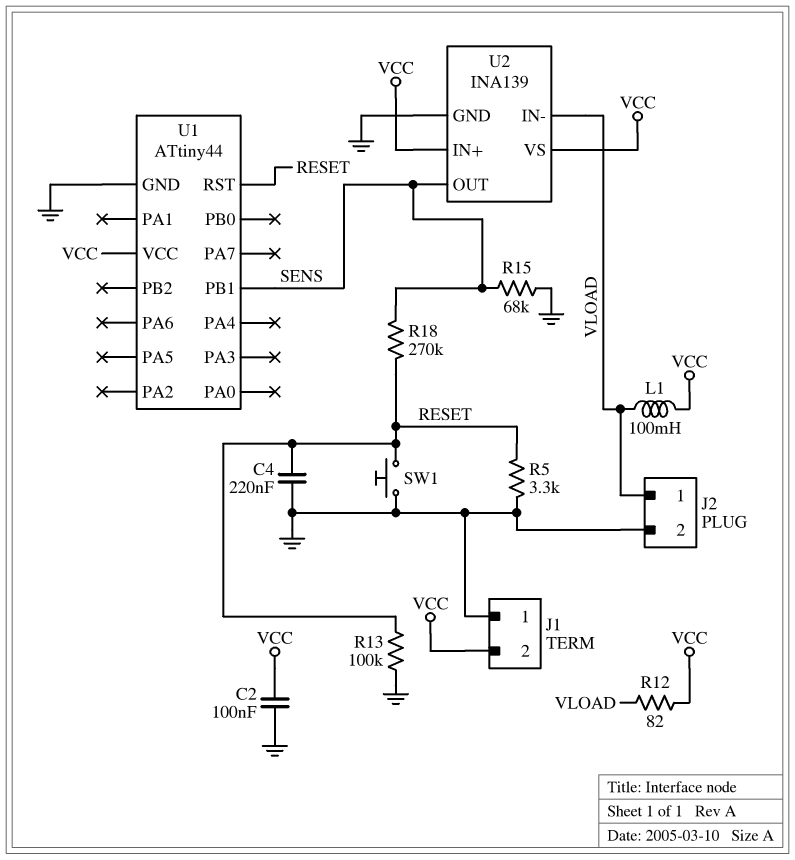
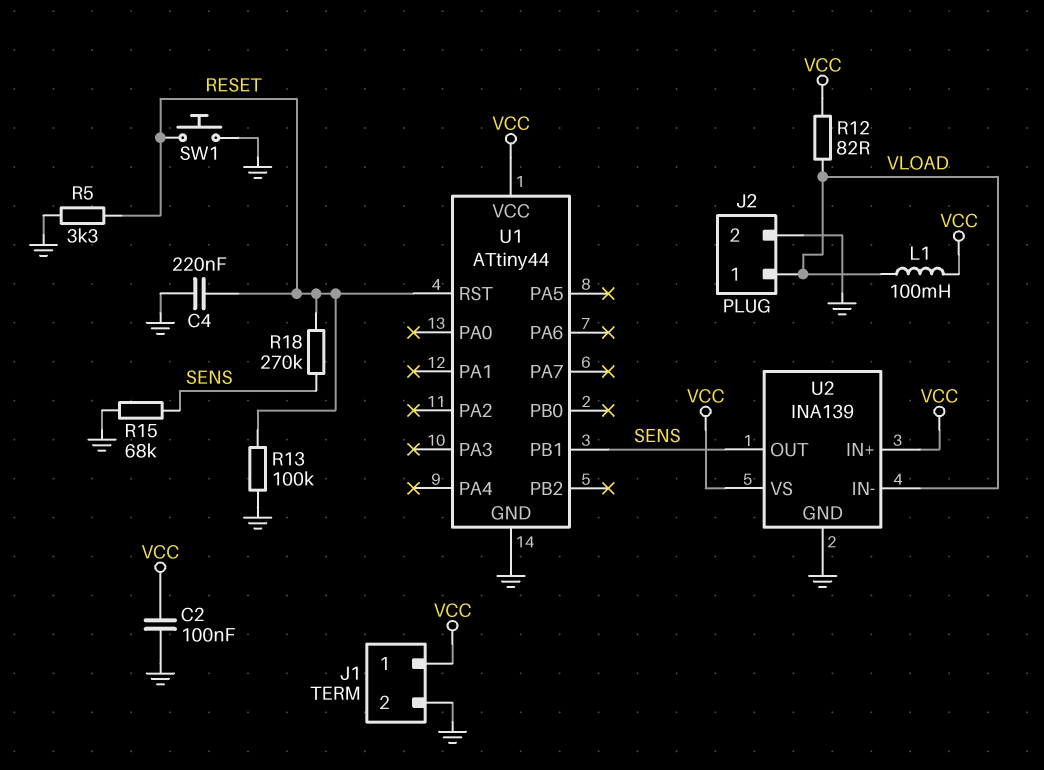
J1 pin 1: GND -> VCC
J1 pin 2: VCC -> GND

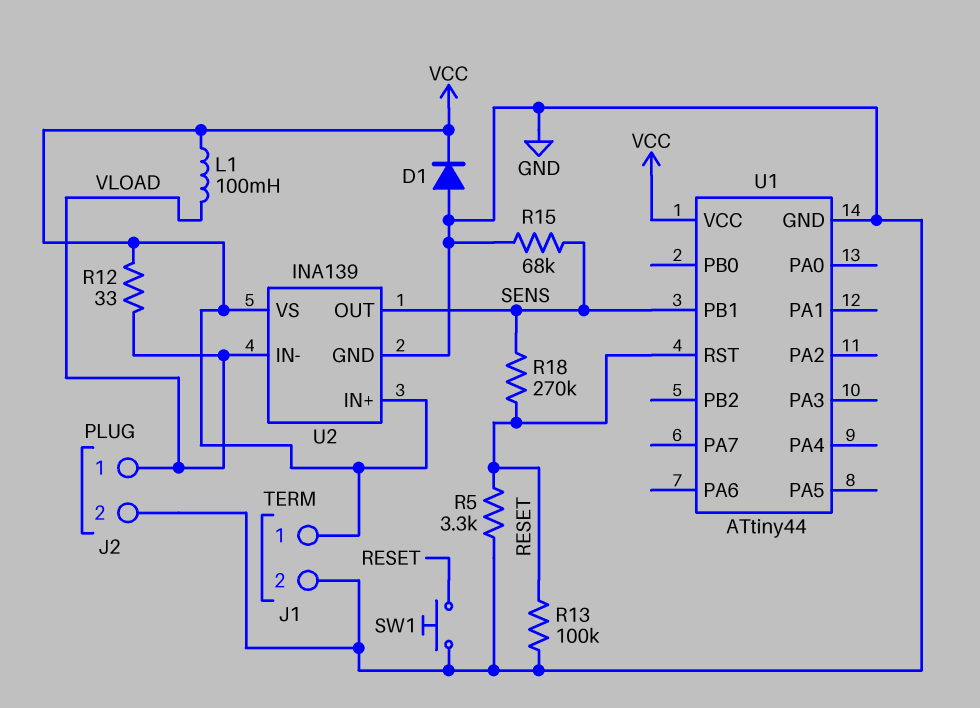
C2: 100nF (GND, VCC) -> none
C4: 220nF (GND, RESET) -> none
D1: none -> diode (A GND, K VCC)
R12: 82 (VCC, VLOAD) -> 33 (VCC, VLOAD)

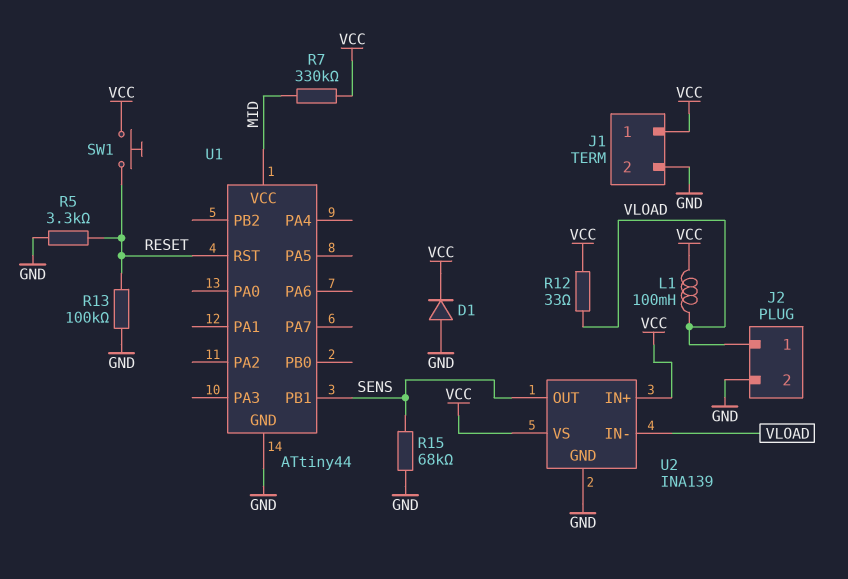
R7: none -> 330k (MID, VCC)
R18: 270k (RESET, SENS) -> none
SW1: button (GND, RESET) -> button (RESET, VCC)
U1 pin VCC: VCC -> MID

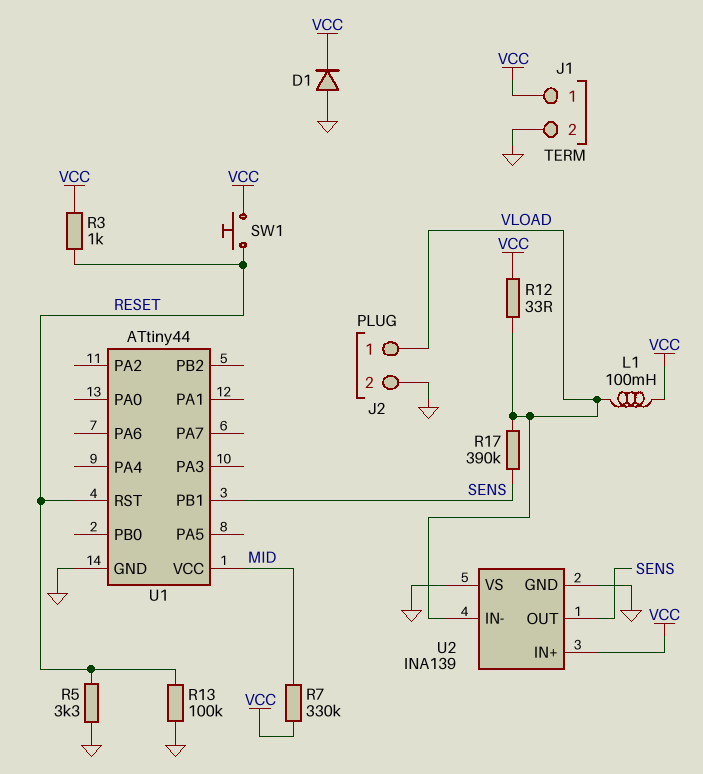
R3: none -> 1k (RESET, VCC)
R15: 68k (GND, SENS) -> none
R17: none -> 390k (SENS, VLOAD)
U2 pin VS: VCC -> GND

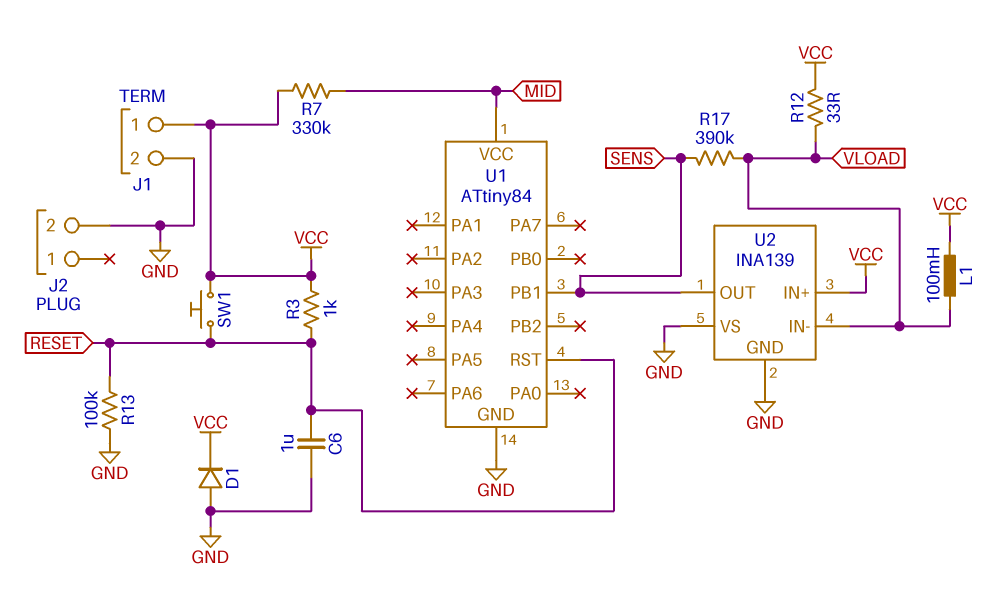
C6: none -> 1uF (GND, RESET)
J2 pin 1: VLOAD -> none
R5: 3.3k (GND, RESET) -> none
U1: ATtiny44 -> ATtiny84

